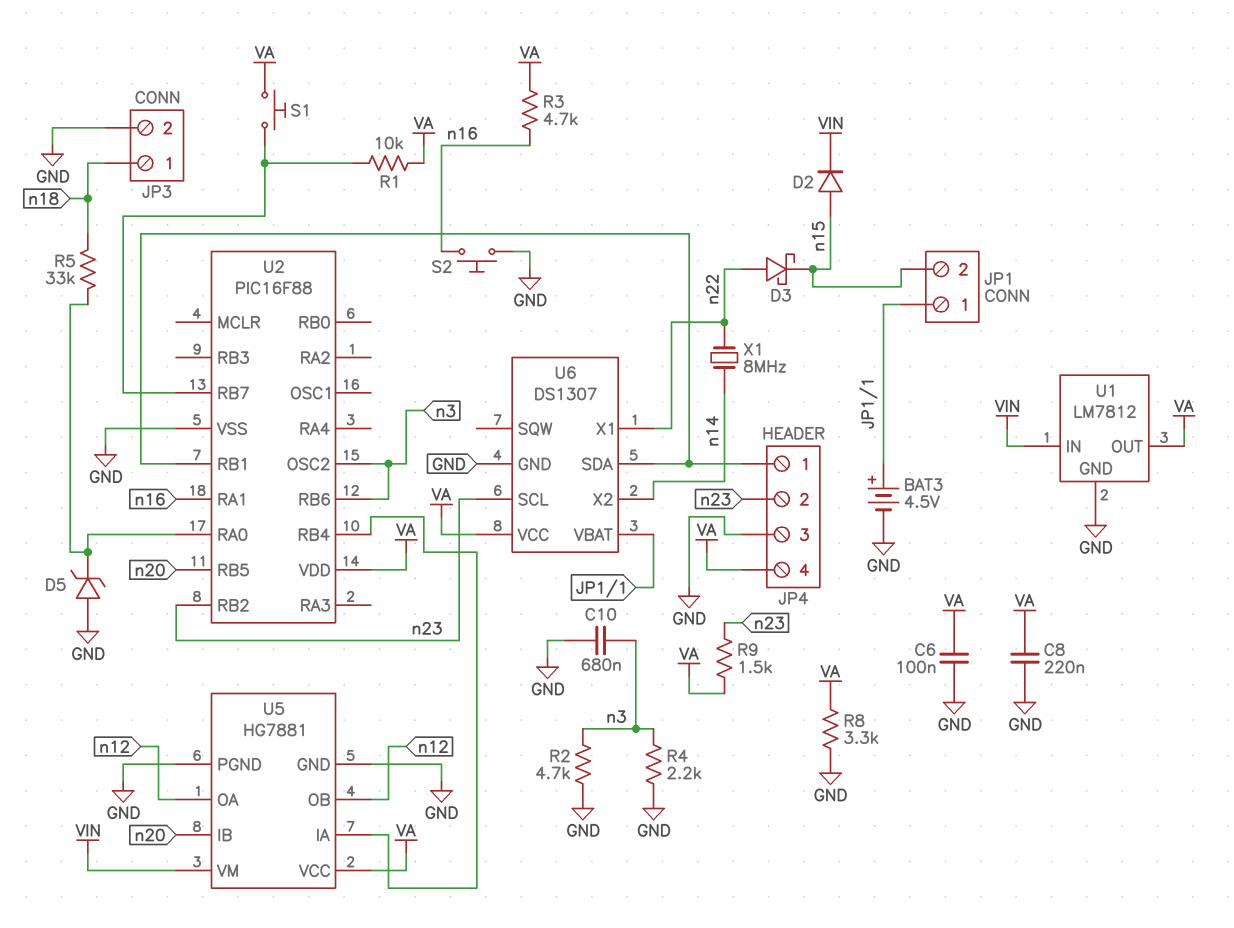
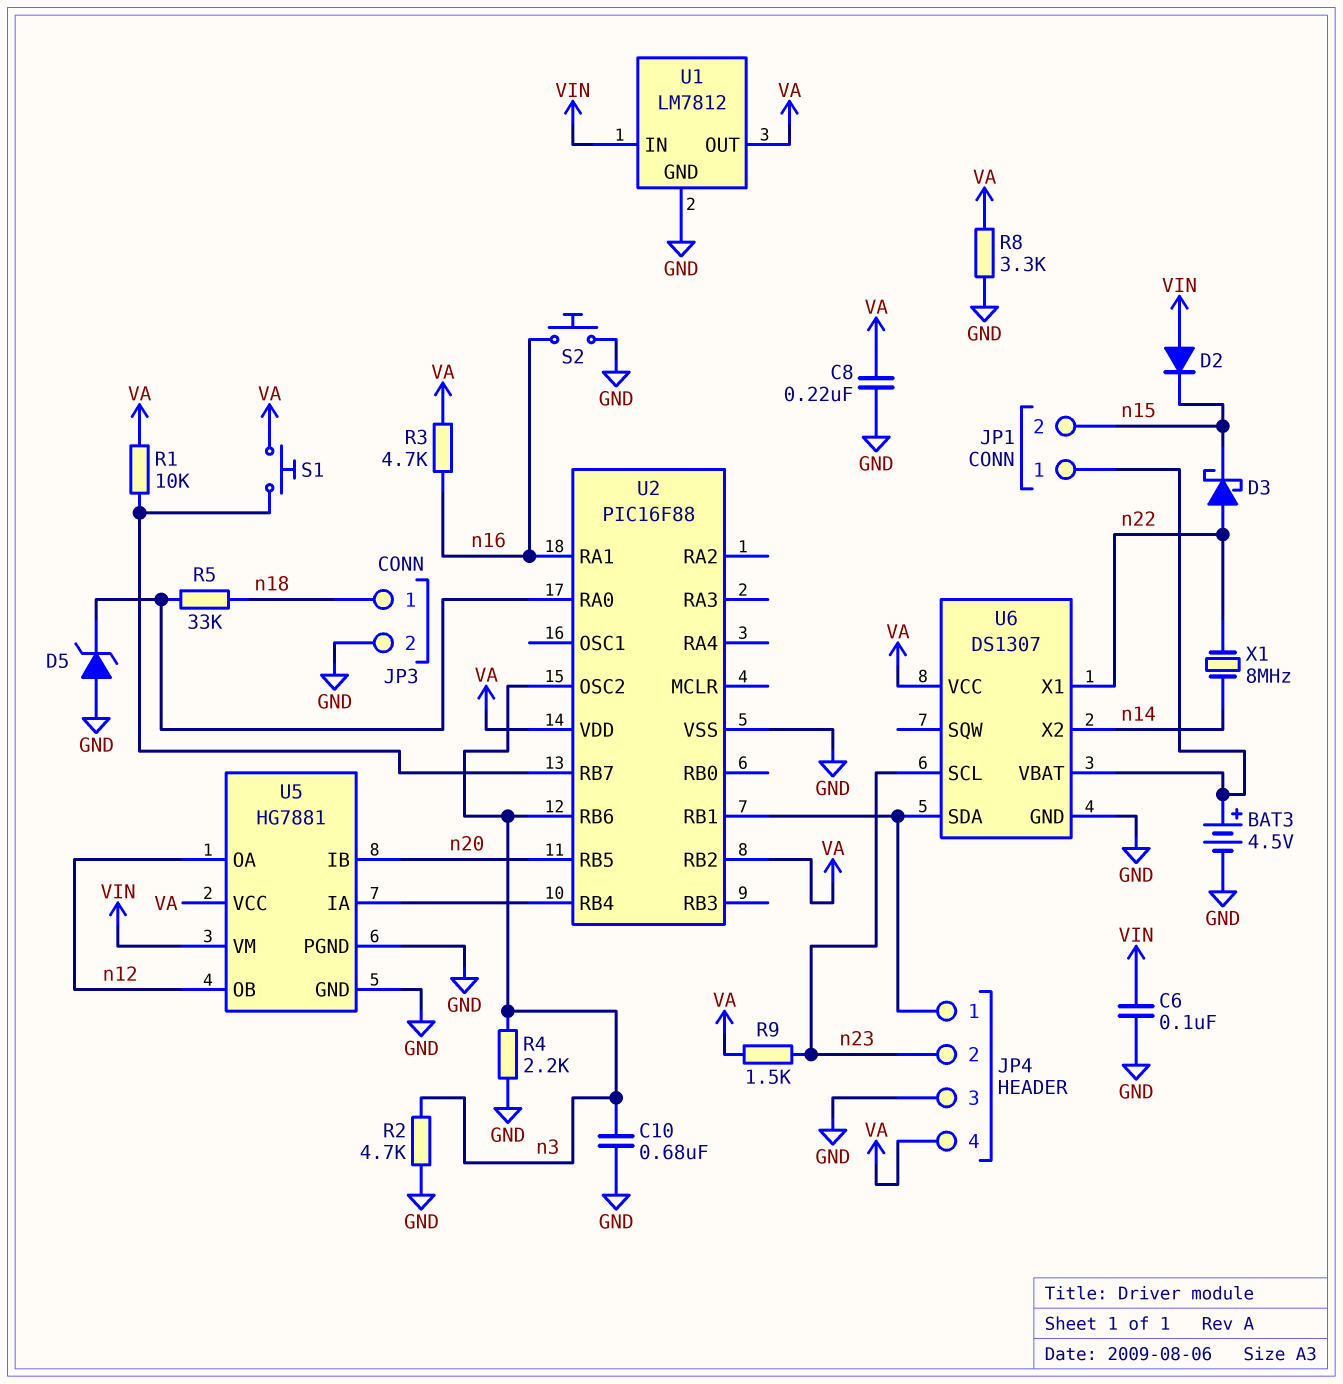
C6: 100nF (GND, VA) -> 100nF (GND, VIN)
D2: diode (A n15, K VIN) -> diode (A VIN, K n15)
U2 pin RB2: n23 -> VA

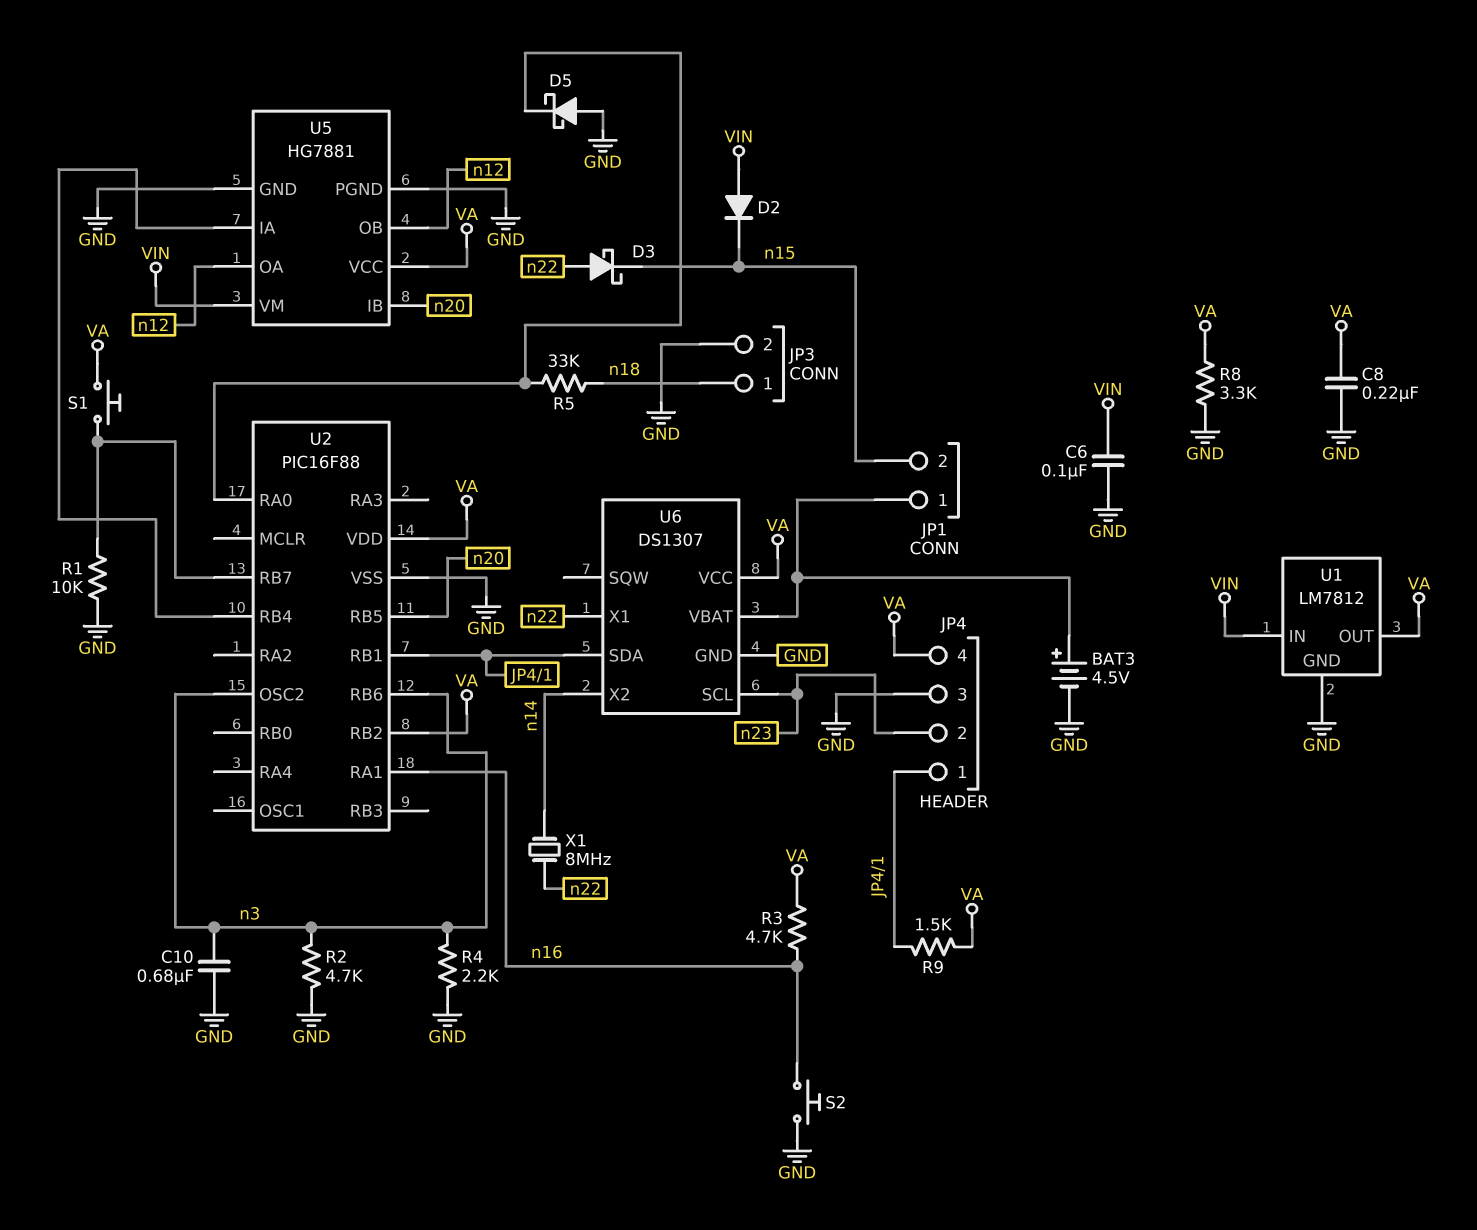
D5: zener (A GND, K U2/RA0) -> schottky (A GND, K U2/RA0)
R1: 10k (U2/RB7, VA) -> 10k (GND, U2/RB7)
R9: 1.5k (VA, n23) -> 1.5k (JP4/1, VA)

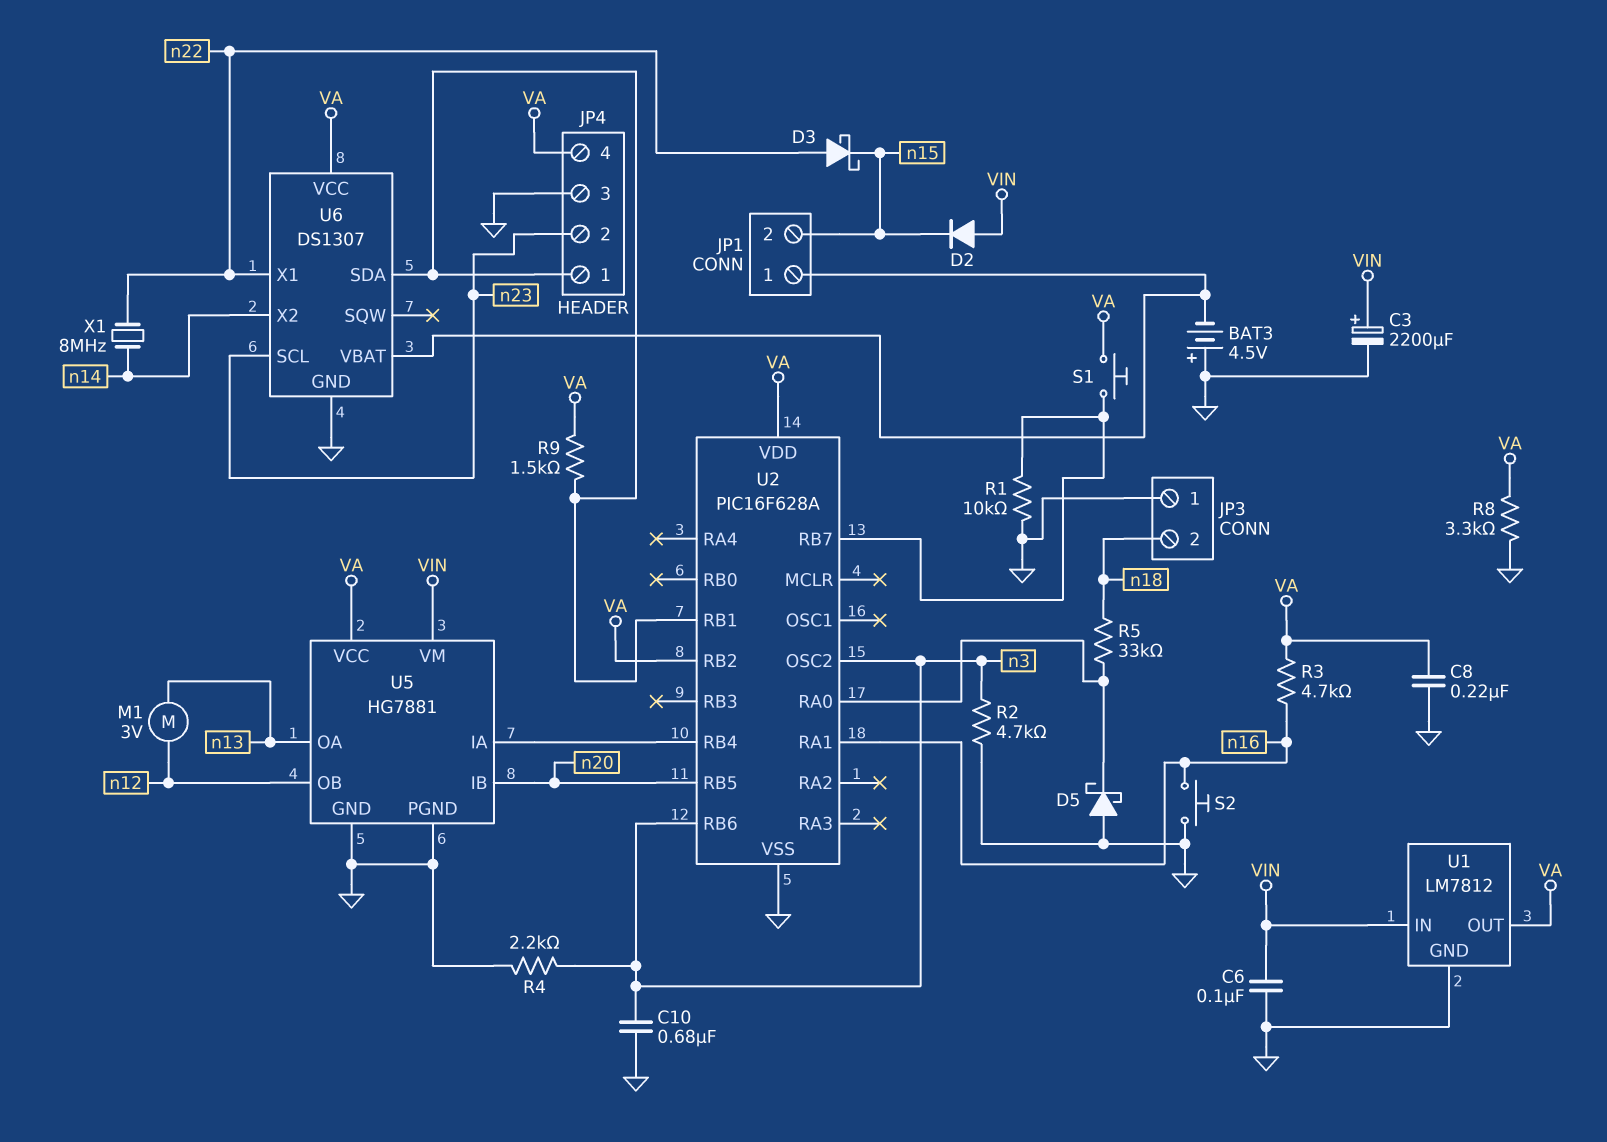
BAT3: 4.5V (plus JP1/1, minus GND) -> 4.5V (plus GND, minus JP1/1)
C3: none -> 2200uF (plus VIN, minus GND)
JP3 pin 1: n18 -> GND
JP3 pin 2: GND -> n18
M1: none -> motor 3V (n12, n13)
U2: PIC16F88 -> PIC16F628A
U5 pin OA: n12 -> n13

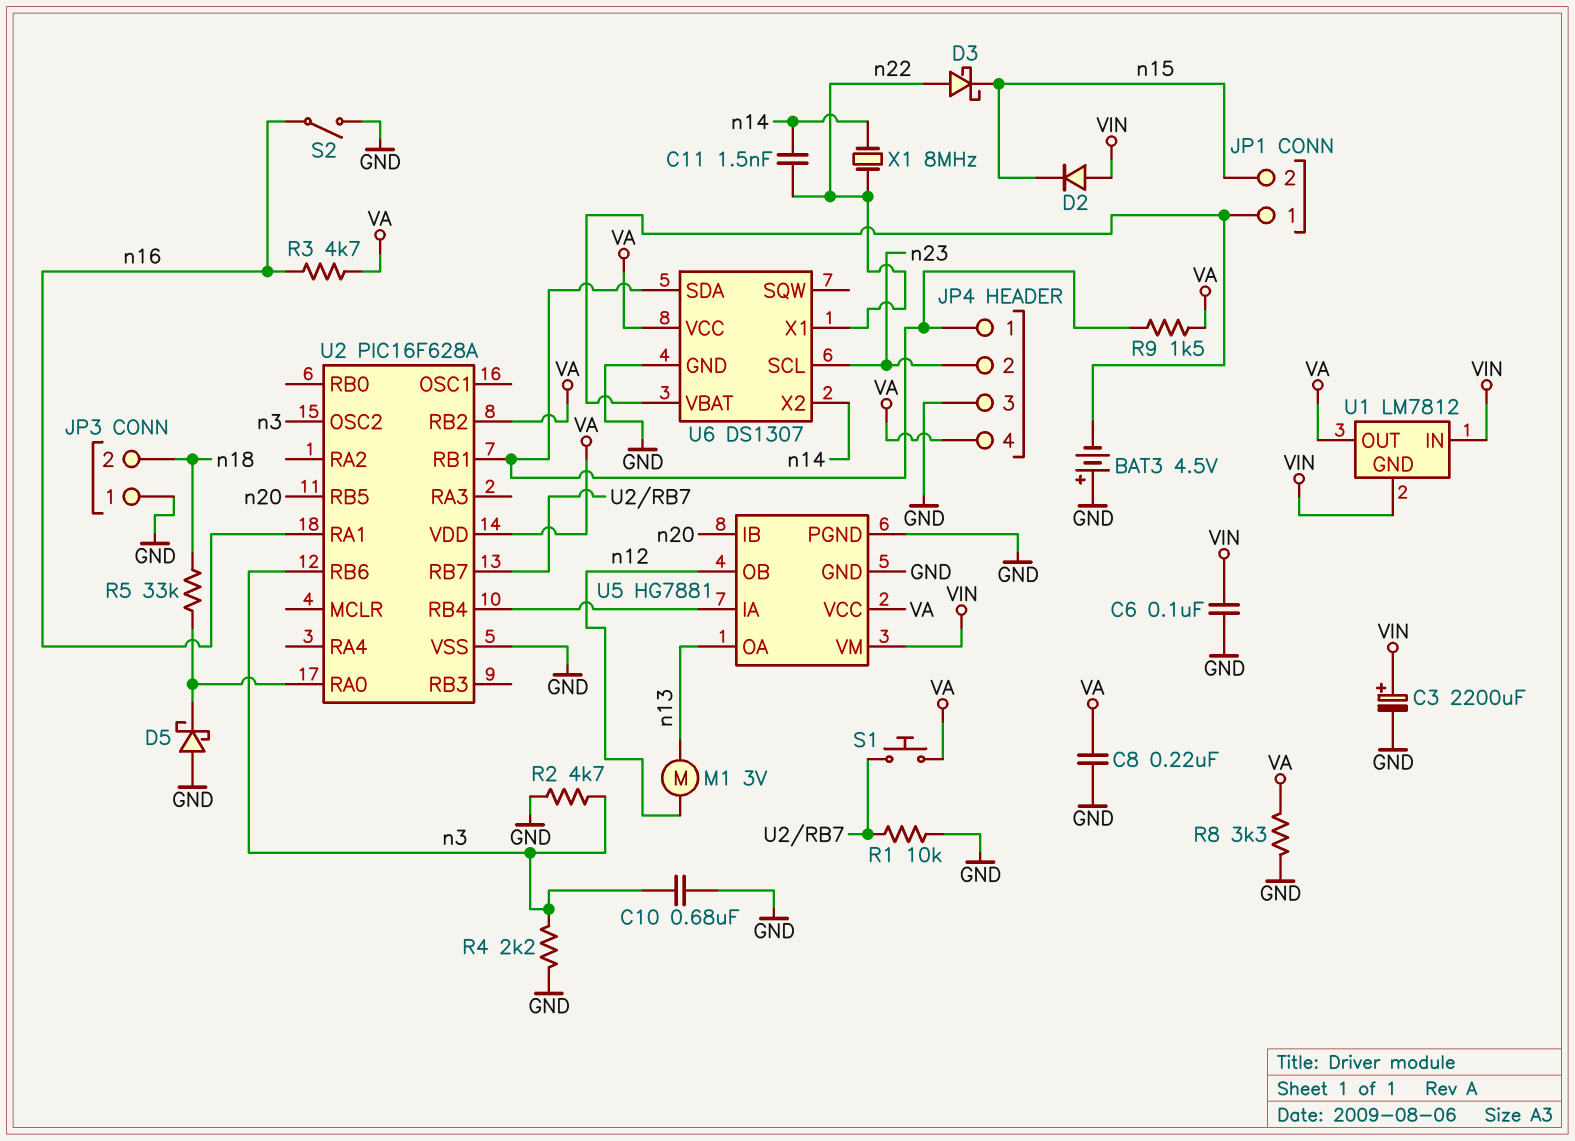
C11: none -> 1.5nF (n14, n22)
S2: button (GND, n16) -> switch (GND, n16)
U1 pin GND: GND -> VIN

